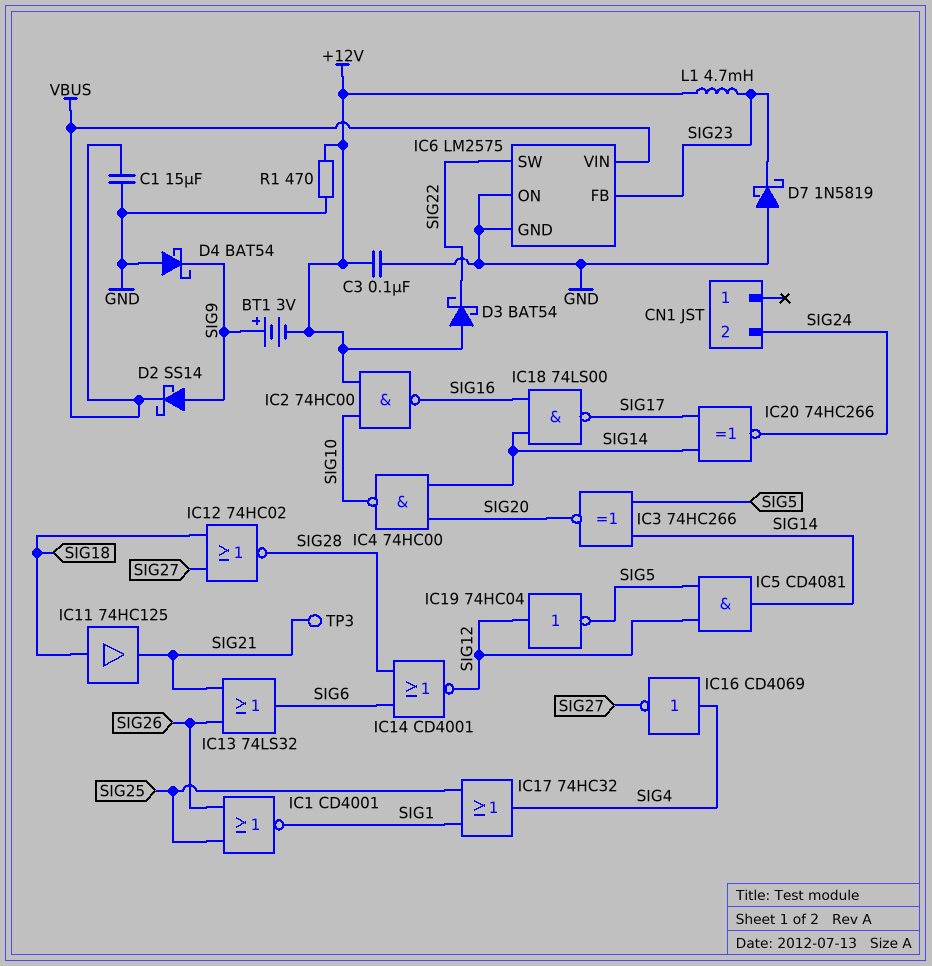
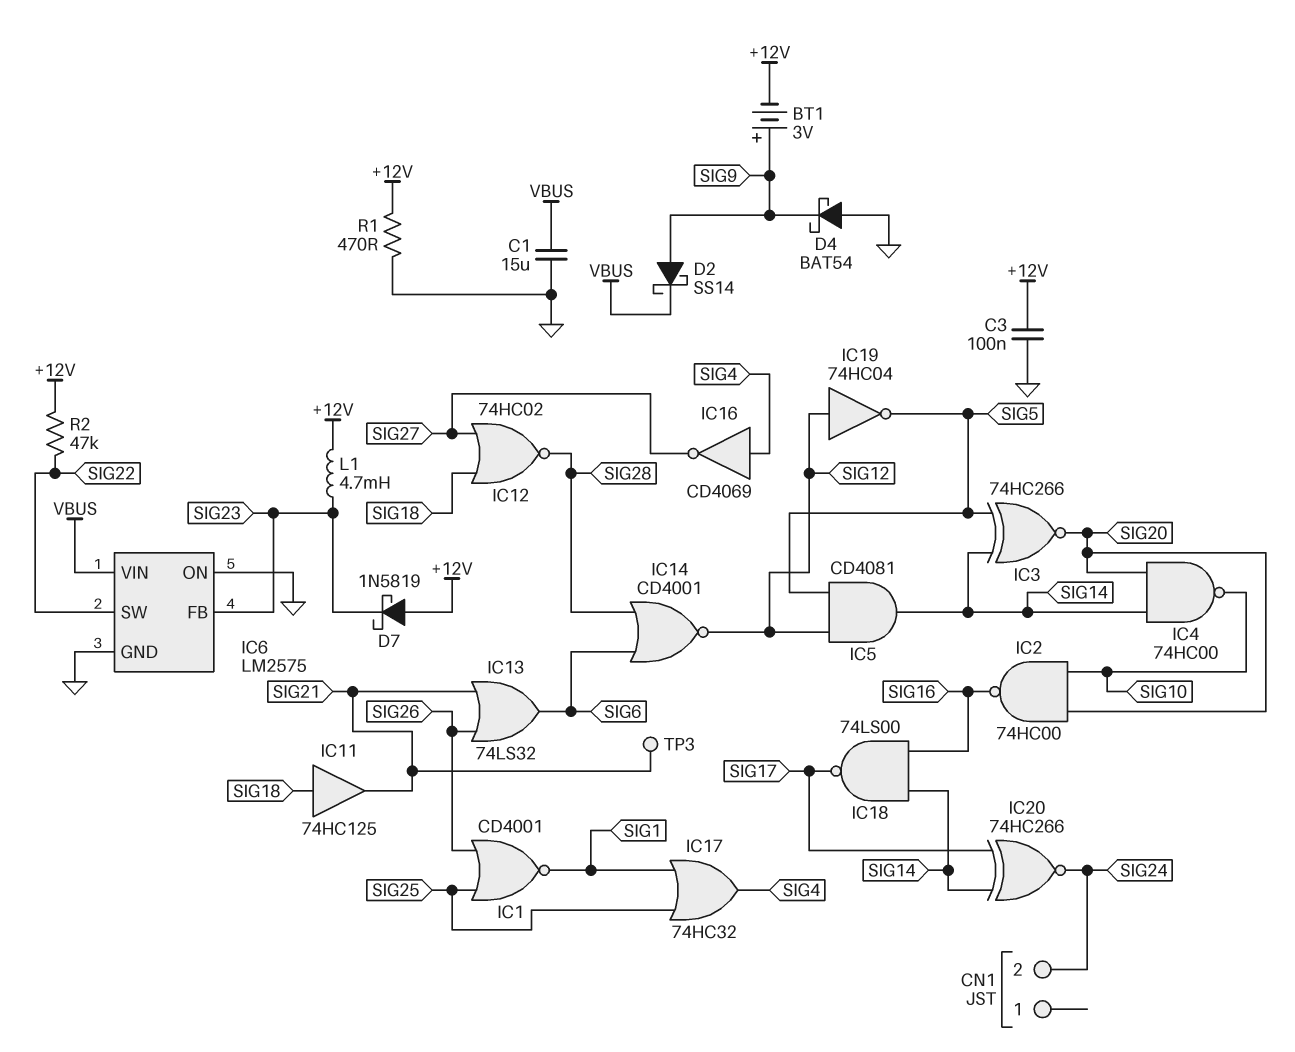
D3: schottky BAT54 (A +12V, K SIG22) -> none
D7: schottky 1N5819 (A GND, K SIG23) -> schottky 1N5819 (A +12V, K SIG23)
IC2: NAND 74HC00 (in +12V, in SIG10, out SIG16) -> NAND 74HC00 (in SIG10, in SIG20, out SIG16)
R2: none -> 47k (+12V, SIG22)

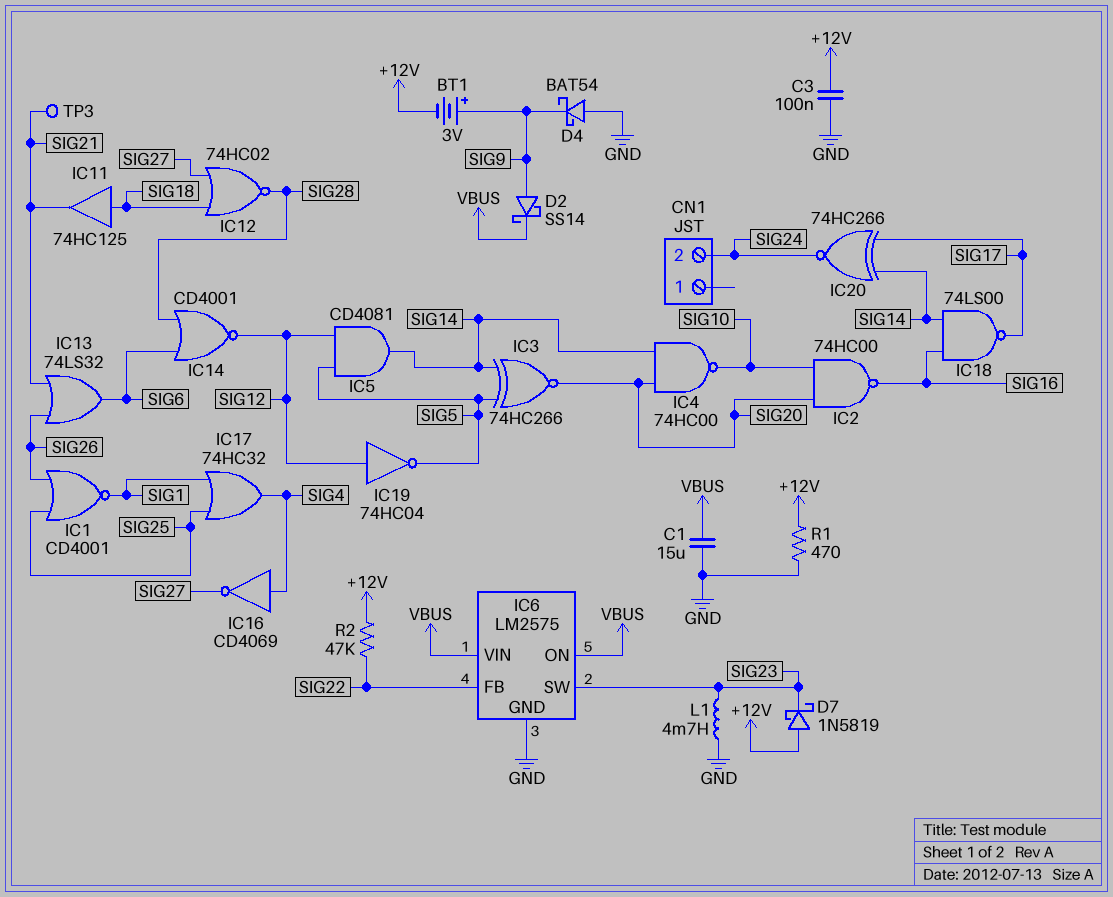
IC6 pin FB: SIG23 -> SIG22
IC6 pin ON: GND -> VBUS
IC6 pin SW: SIG22 -> SIG23
L1: 4.7mH (+12V, SIG23) -> 4.7mH (GND, SIG23)

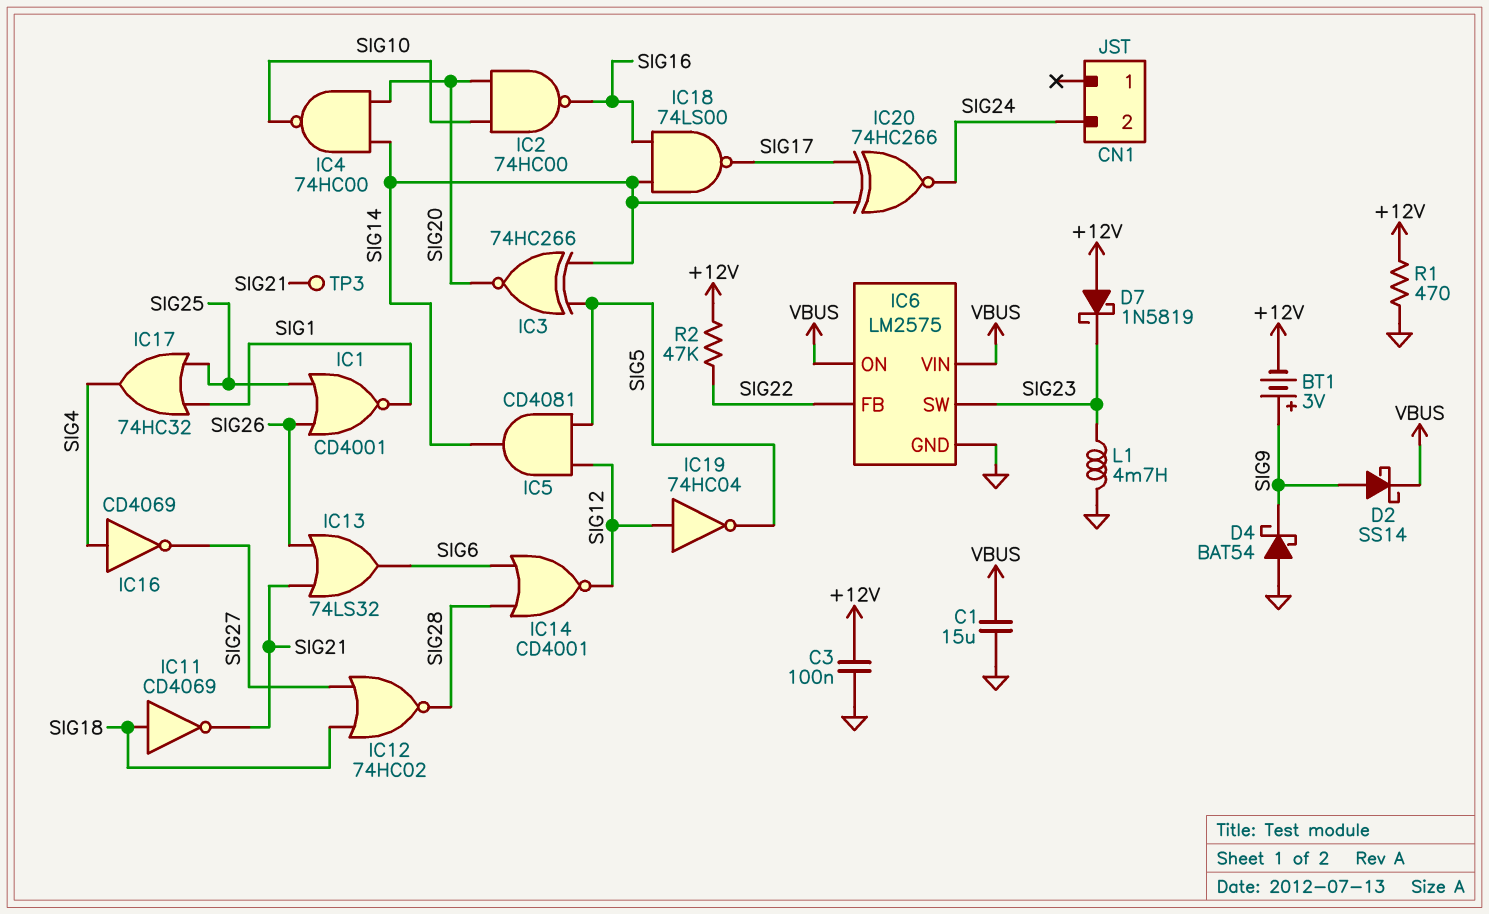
IC11: buffer 74HC125 (in SIG18, out SIG21) -> NOT CD4069 (in SIG18, out SIG21)

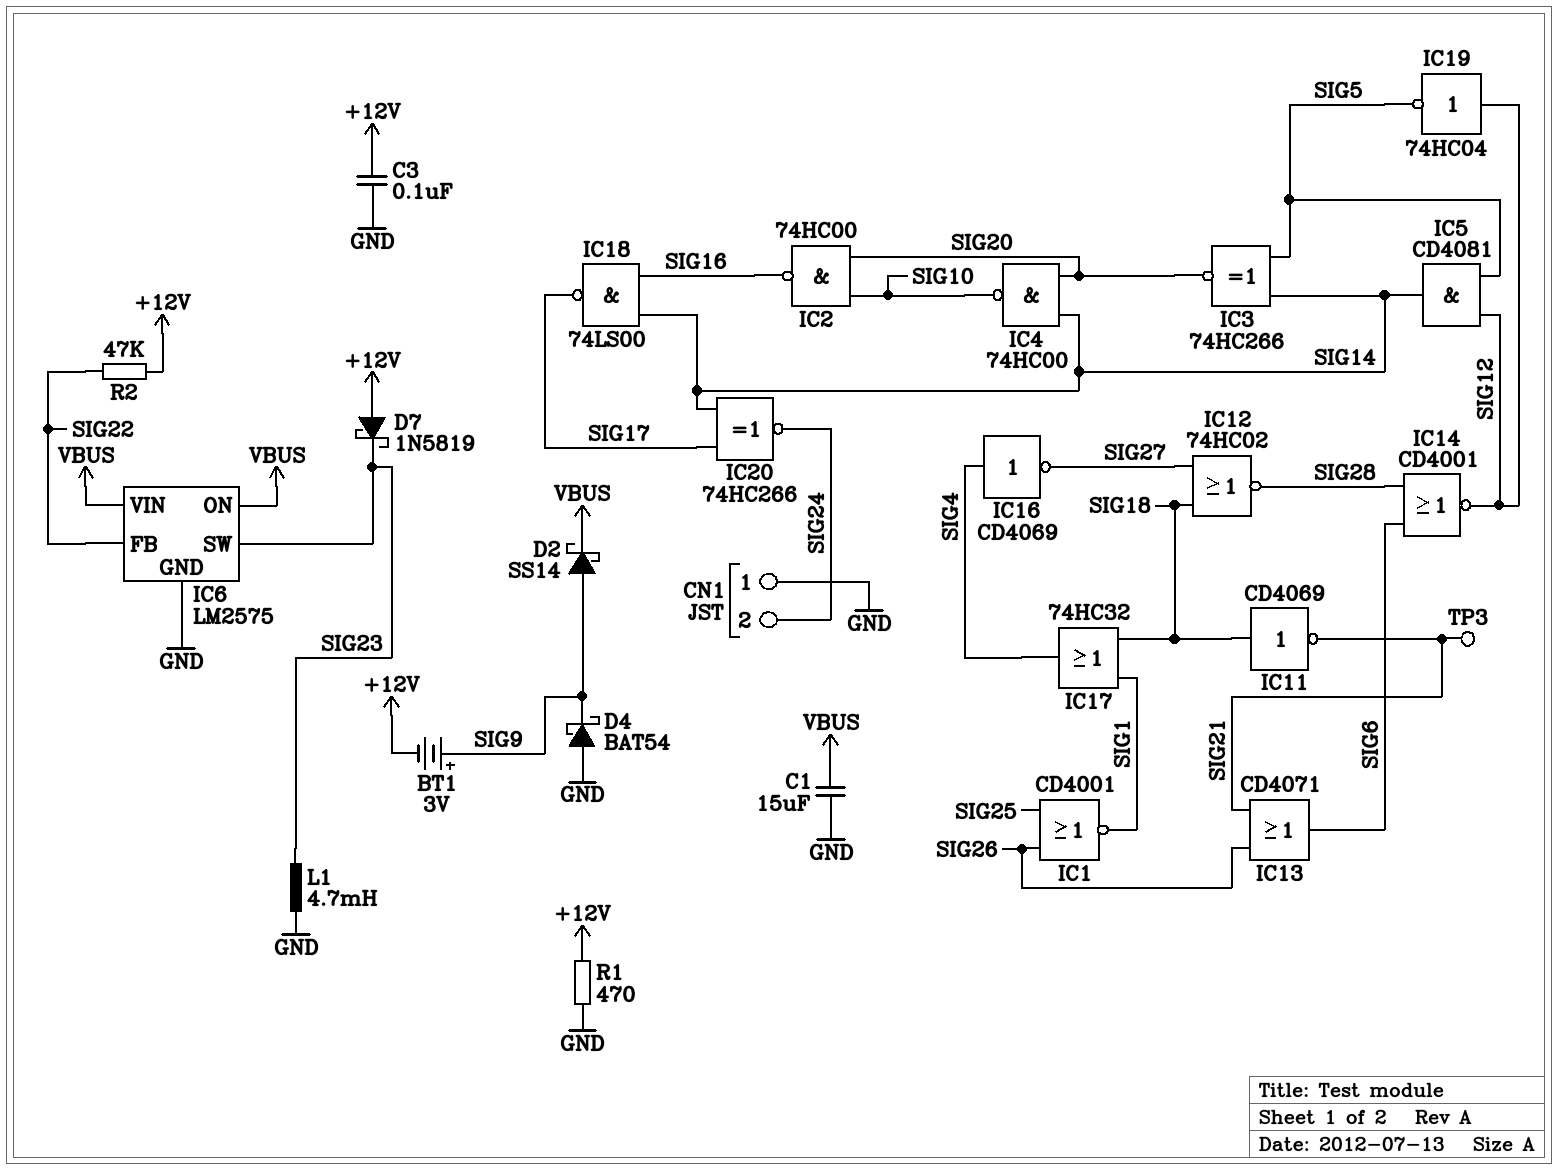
CN1 pin 1: none -> GND
IC13: OR 74LS32 (in SIG21, in SIG26, out SIG6) -> OR CD4071 (in SIG21, in SIG26, out SIG6)
IC17: OR 74HC32 (in SIG1, in SIG25, out SIG4) -> OR 74HC32 (in SIG1, in SIG18, out SIG4)

